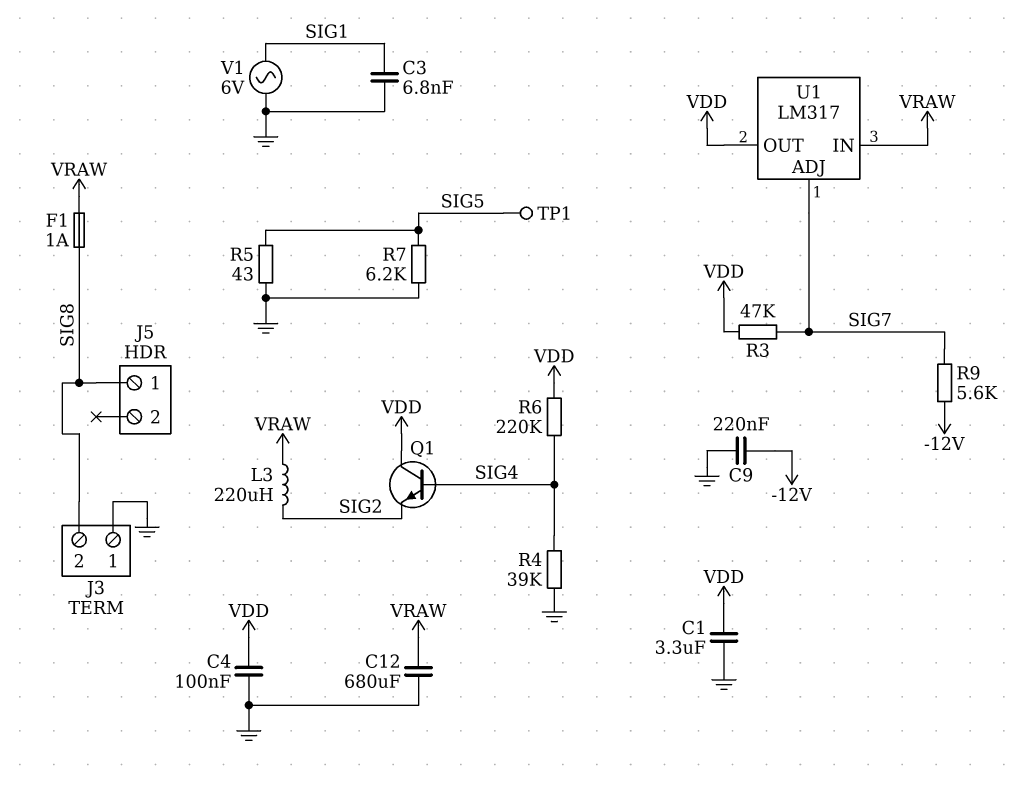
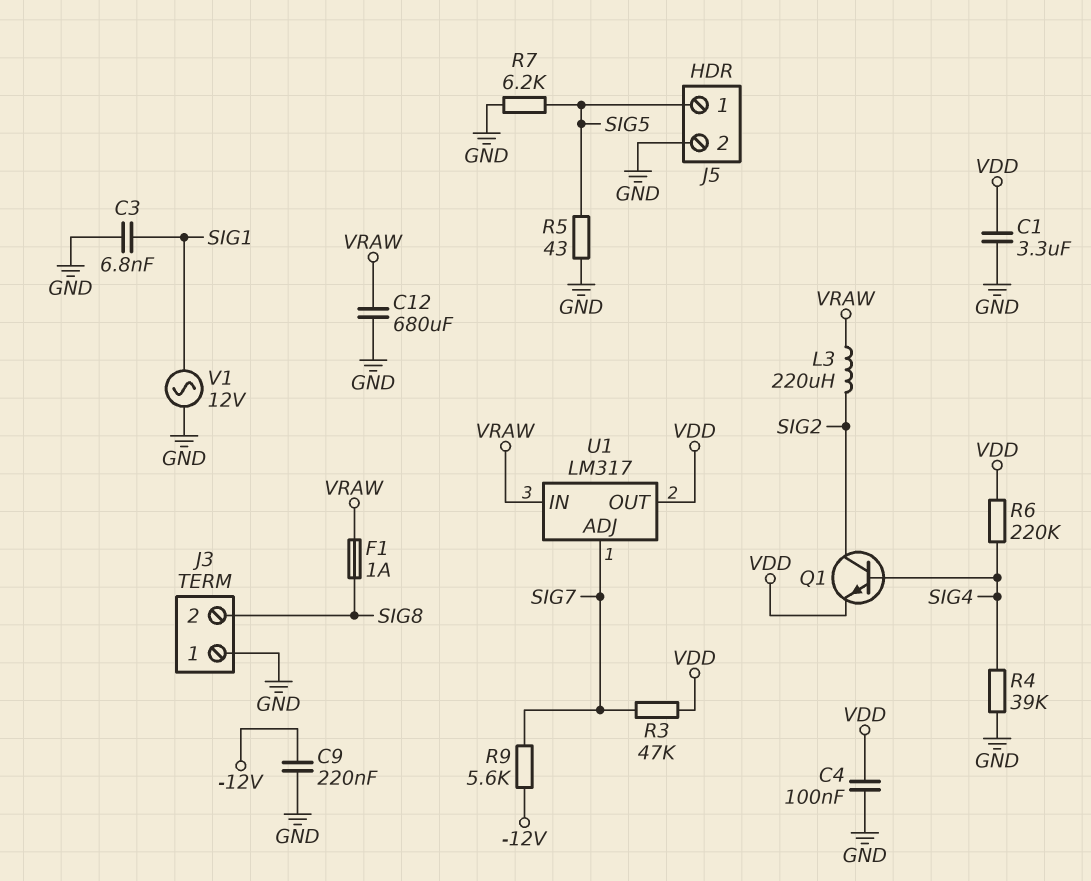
J5 pin 1: SIG8 -> SIG5
J5 pin 2: none -> GND
Q1: NPN (B SIG4, C VDD, E SIG2) -> NPN (B SIG4, C SIG2, E VDD)
TP1: test point (SIG5) -> none
V1: AC 6V (GND, SIG1) -> AC 12V (GND, SIG1)

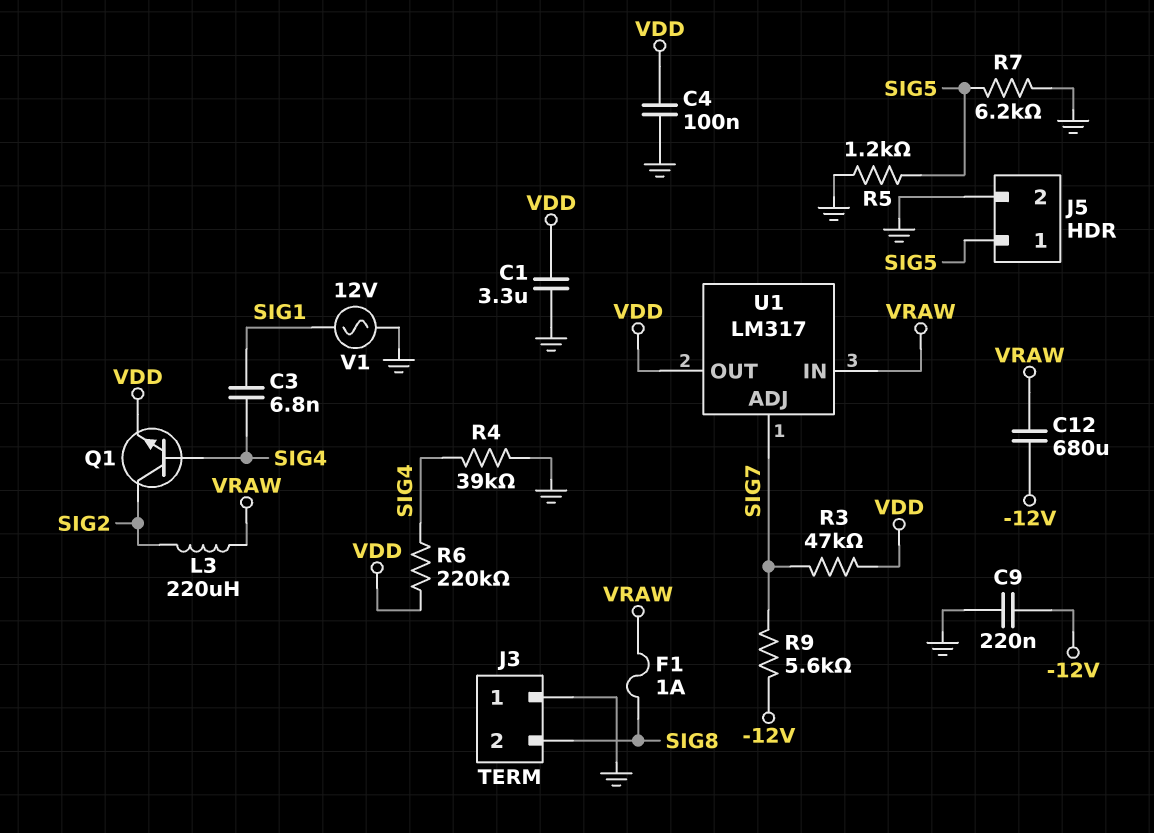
C3: 6.8nF (GND, SIG1) -> 6.8nF (SIG1, SIG4)
C12: 680uF (GND, VRAW) -> 680uF (-12V, VRAW)
R5: 43 (GND, SIG5) -> 1.2k (GND, SIG5)

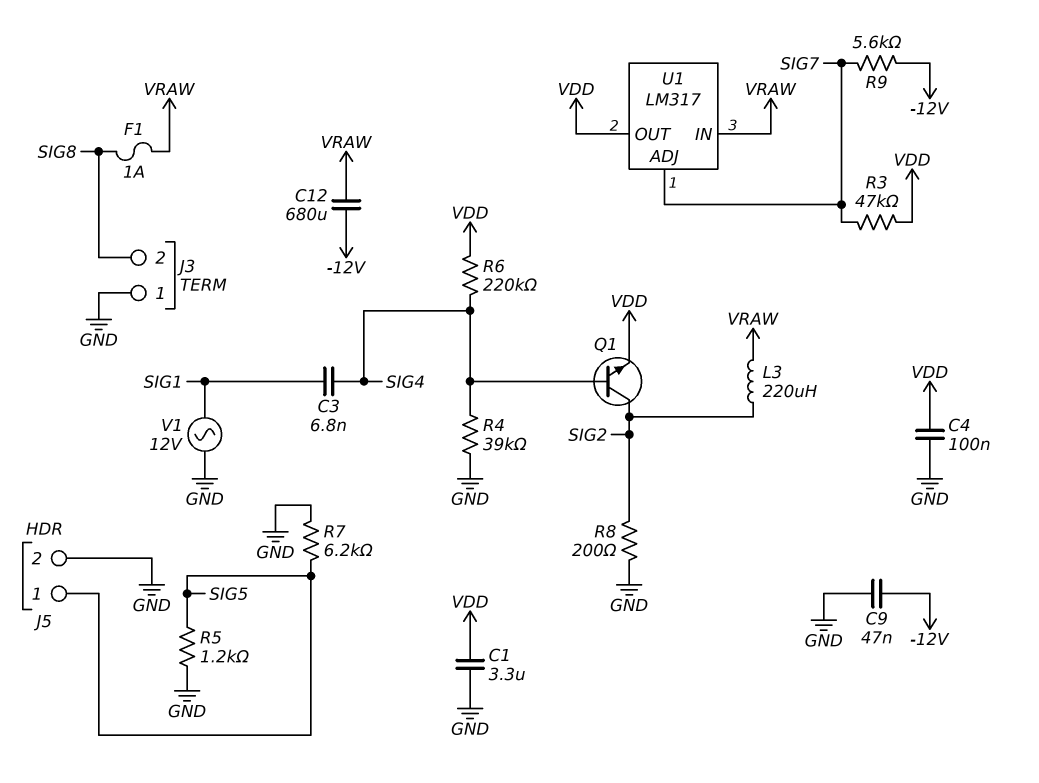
C9: 220nF (-12V, GND) -> 47nF (-12V, GND)
R8: none -> 200 (GND, SIG2)

